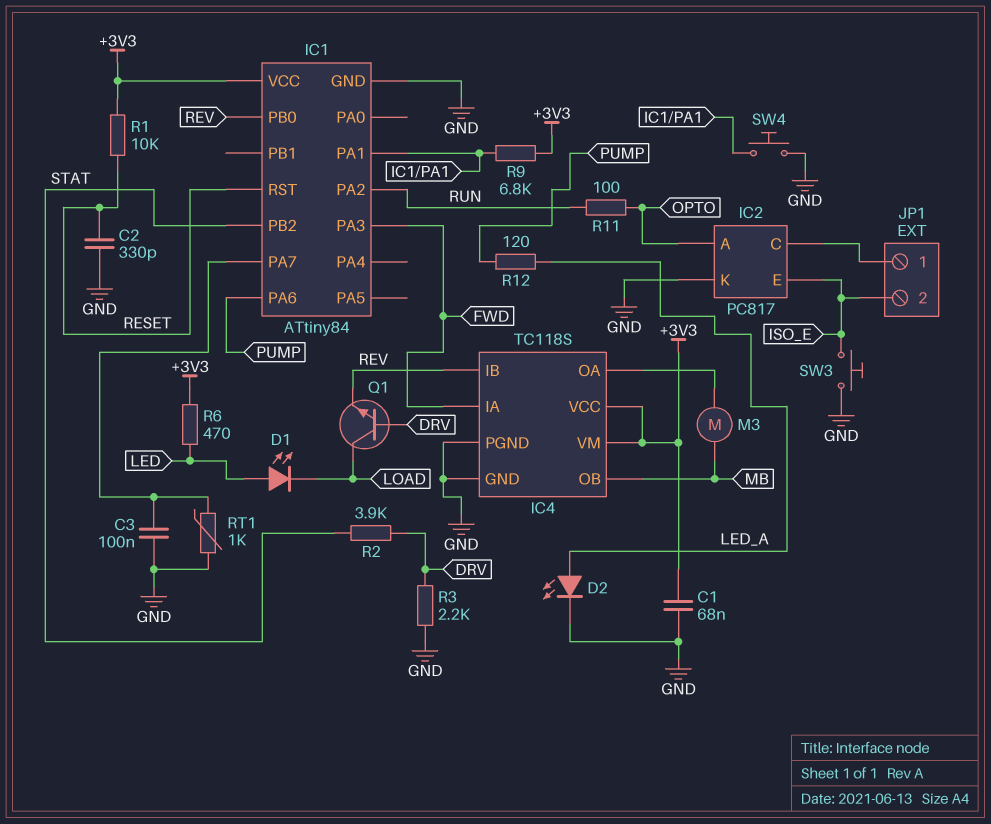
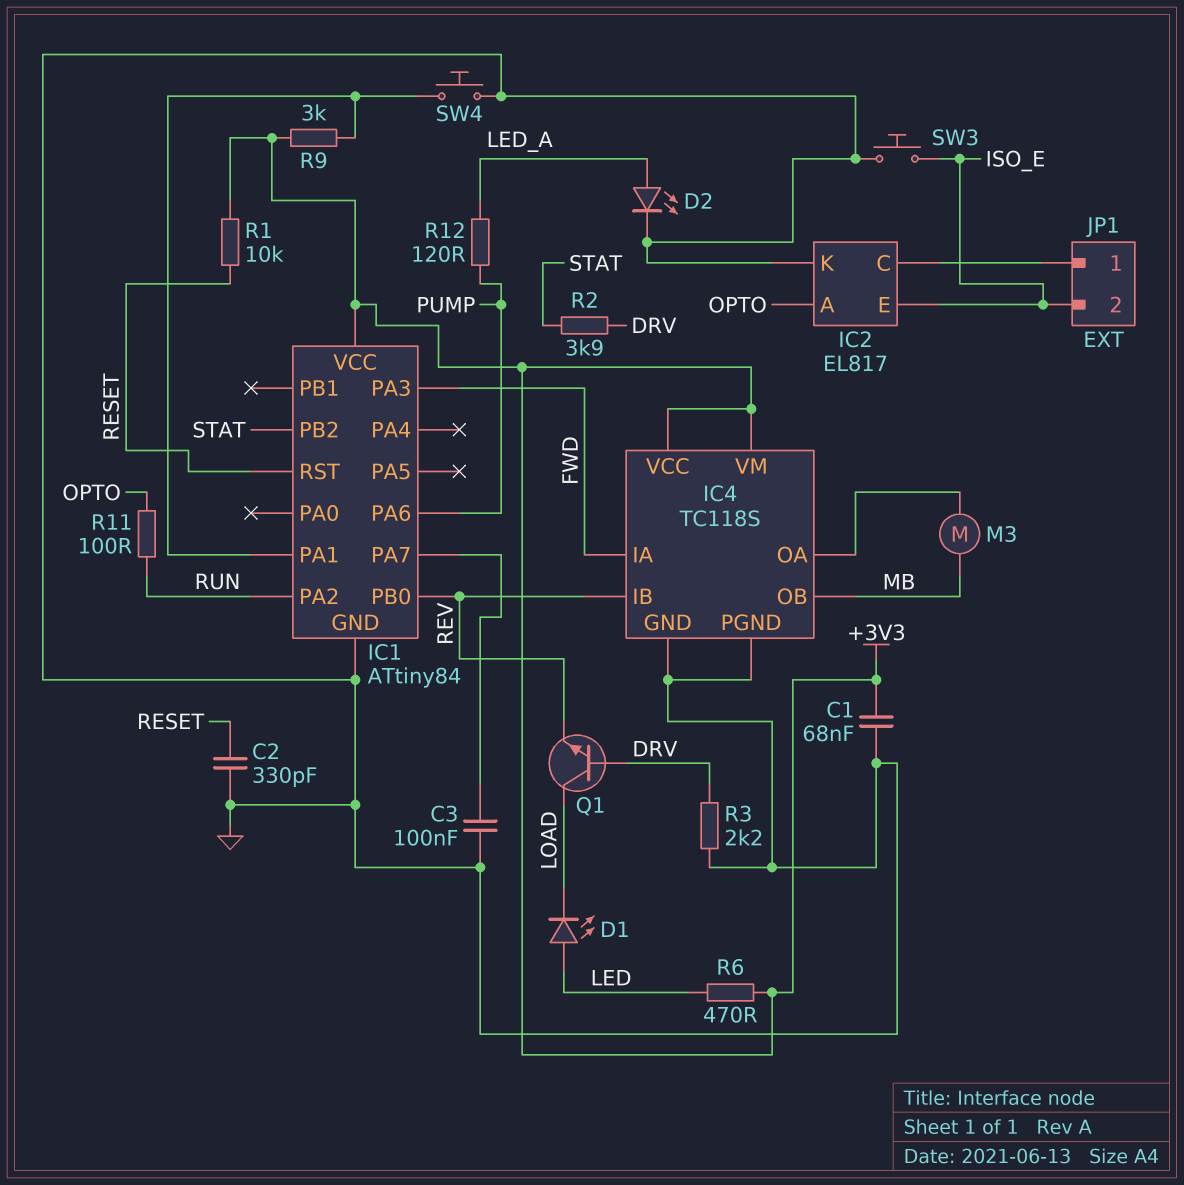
IC2: PC817 -> EL817
R9: 6.8k (+3V3, IC1/PA1) -> 3k (+3V3, IC1/PA1)
RT1: 1k (GND, IC1/PA7) -> none

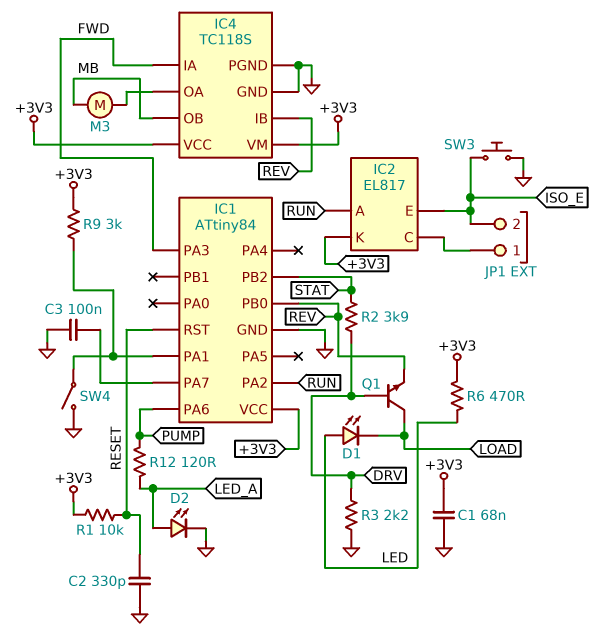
IC2 pin A: OPTO -> RUN
IC2 pin K: GND -> +3V3
R11: 100 (OPTO, RUN) -> none
SW4: button (GND, IC1/PA1) -> switch (GND, IC1/PA1)

